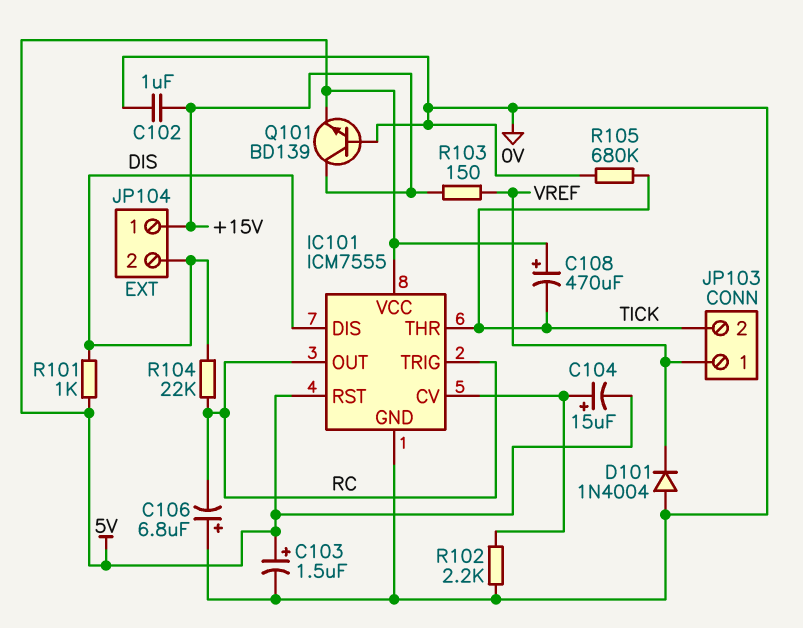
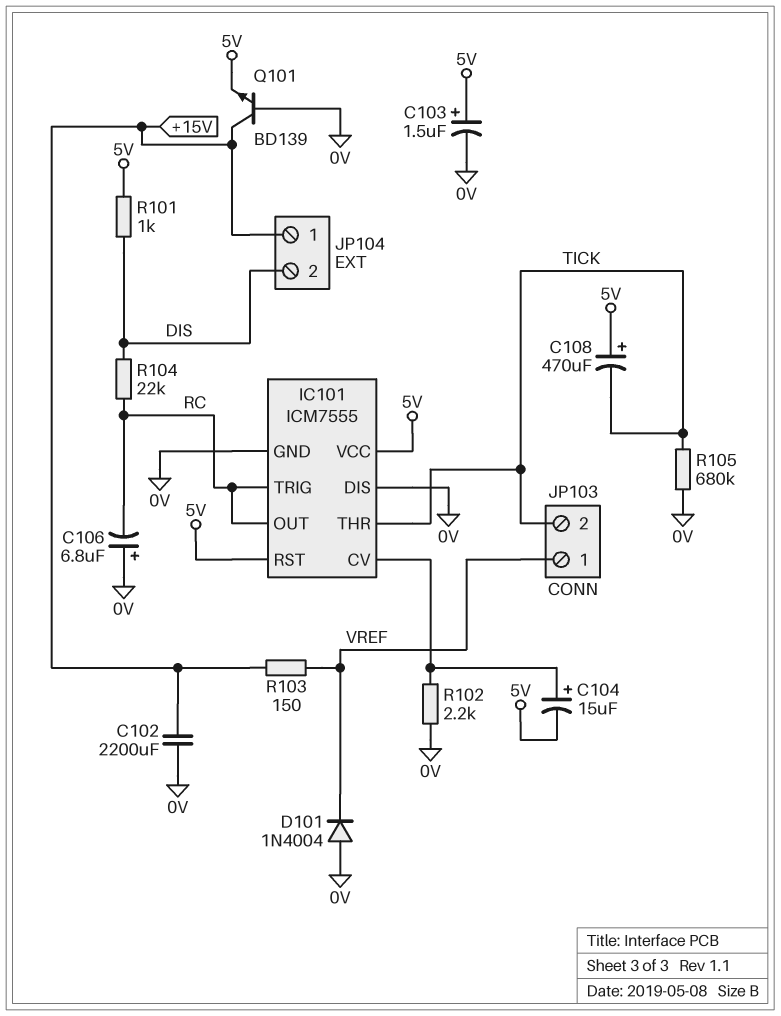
C102: 1uF (+15V, 0V) -> 2200uF (+15V, 0V)
IC101 pin DIS: DIS -> 0V

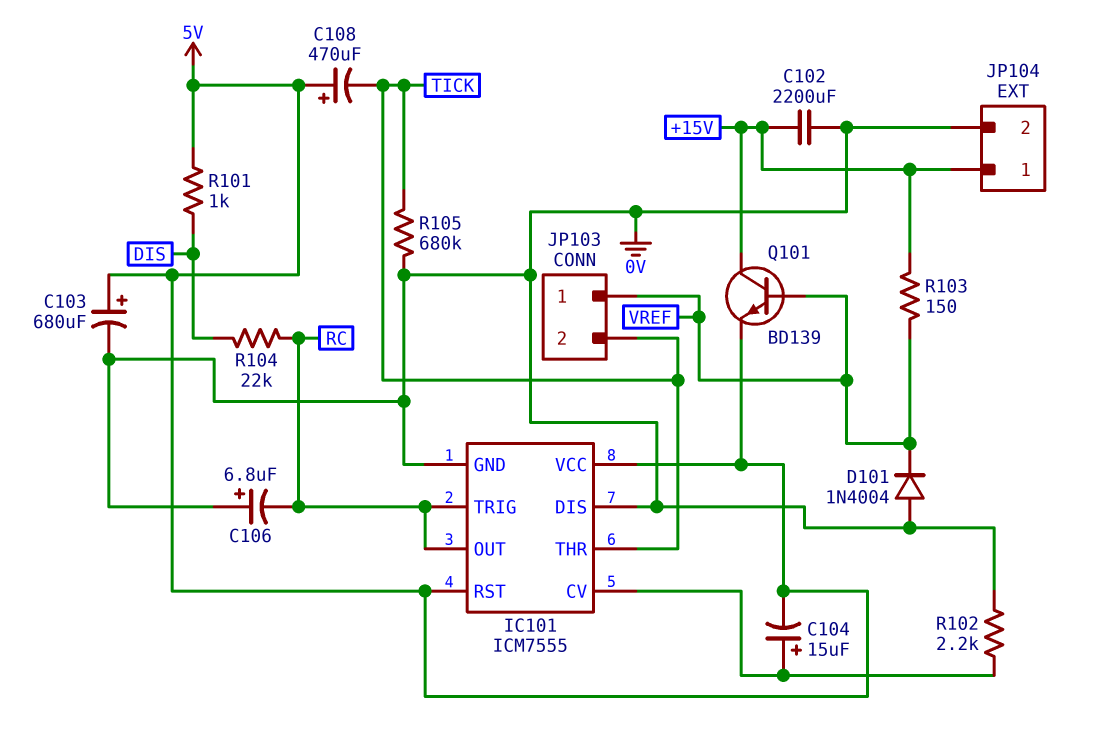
C103: 1.5uF (plus 5V, minus 0V) -> 680uF (plus 5V, minus 0V)
JP104 pin 2: DIS -> 0V
Q101: NPN BD139 (B 0V, C +15V, E 5V) -> NPN BD139 (B VREF, C +15V, E 5V)

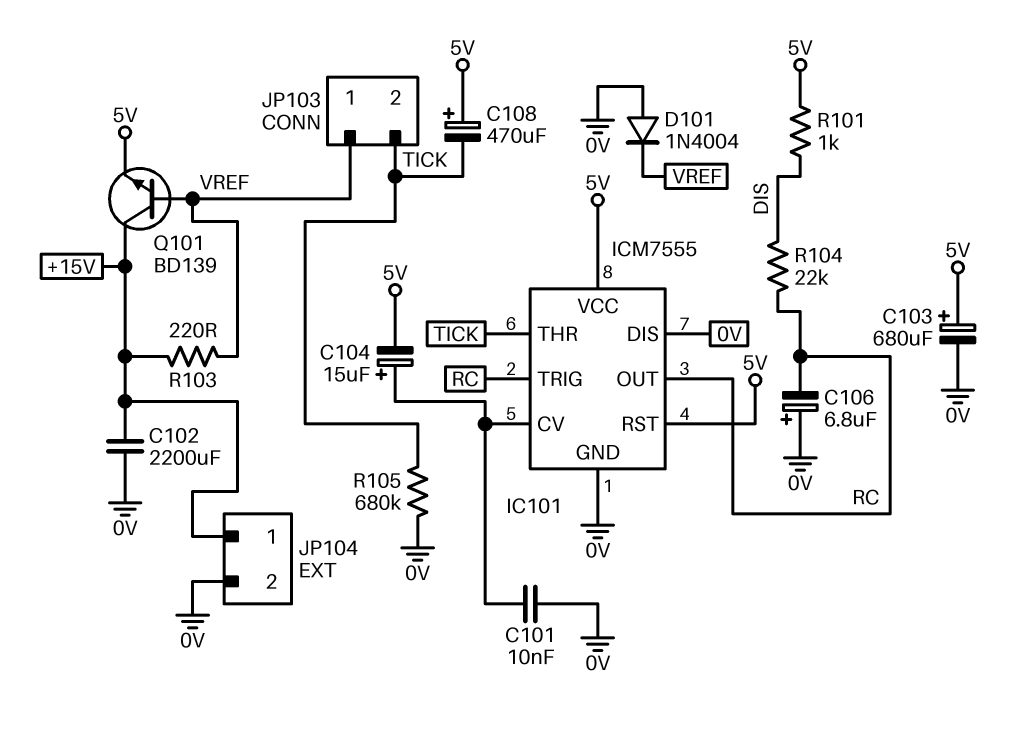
C101: none -> 10nF (0V, IC101/CV)
R102: 2.2k (0V, IC101/CV) -> none
R103: 150 (+15V, VREF) -> 220 (+15V, VREF)

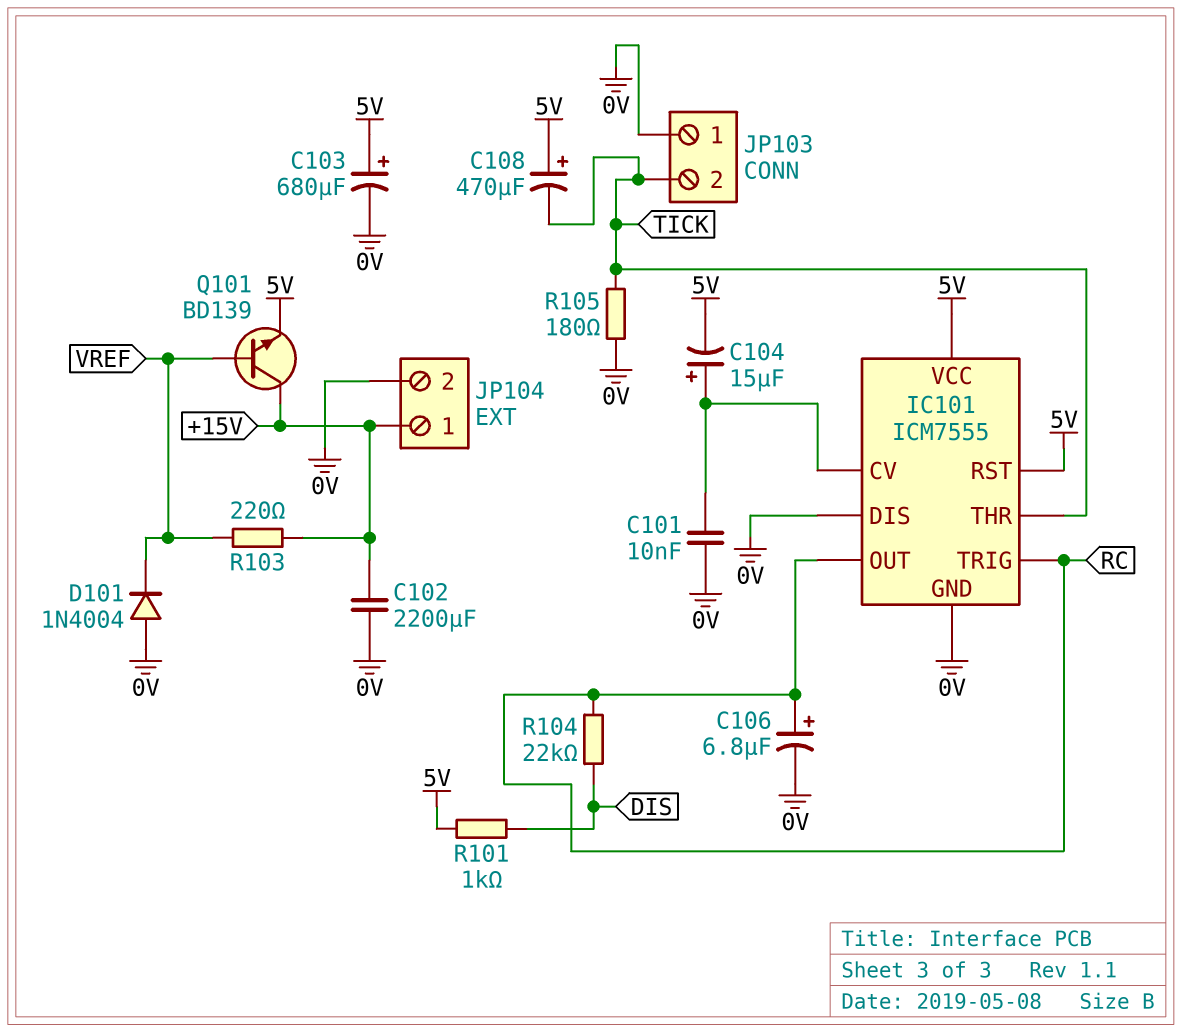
C106: 6.8uF (plus 0V, minus RC) -> 6.8uF (plus RC, minus 0V)
JP103 pin 1: VREF -> 0V
R105: 680k (0V, TICK) -> 180 (0V, TICK)

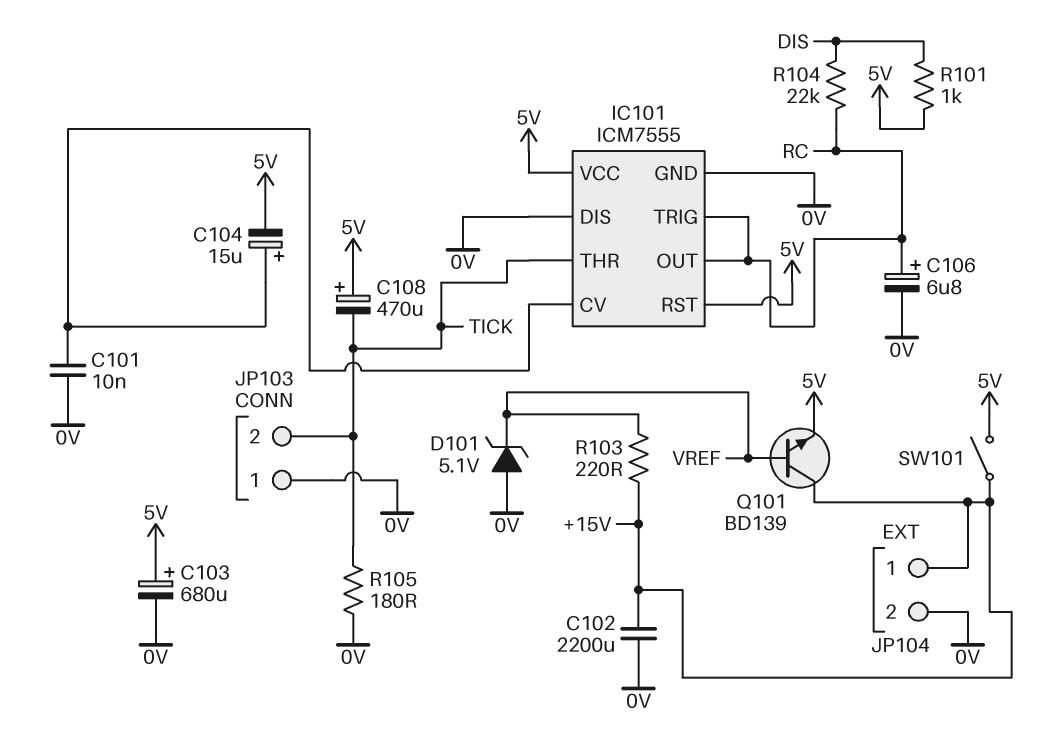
D101: diode 1N4004 (A 0V, K VREF) -> zener 5.1V (A 0V, K VREF)
SW101: none -> switch (+15V, 5V)

